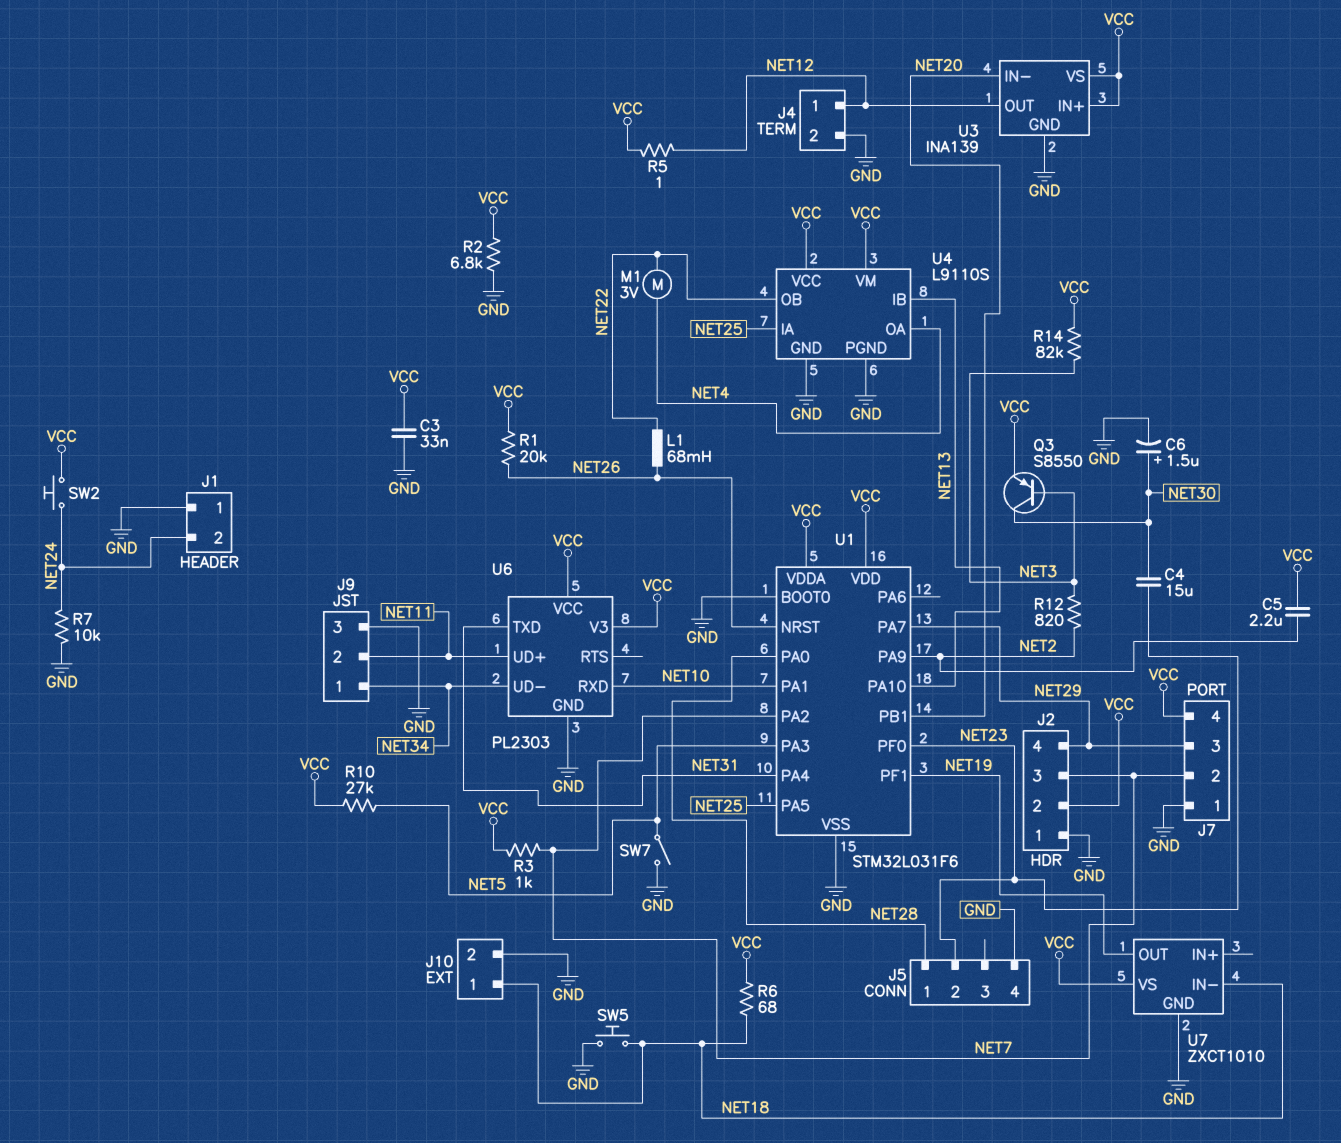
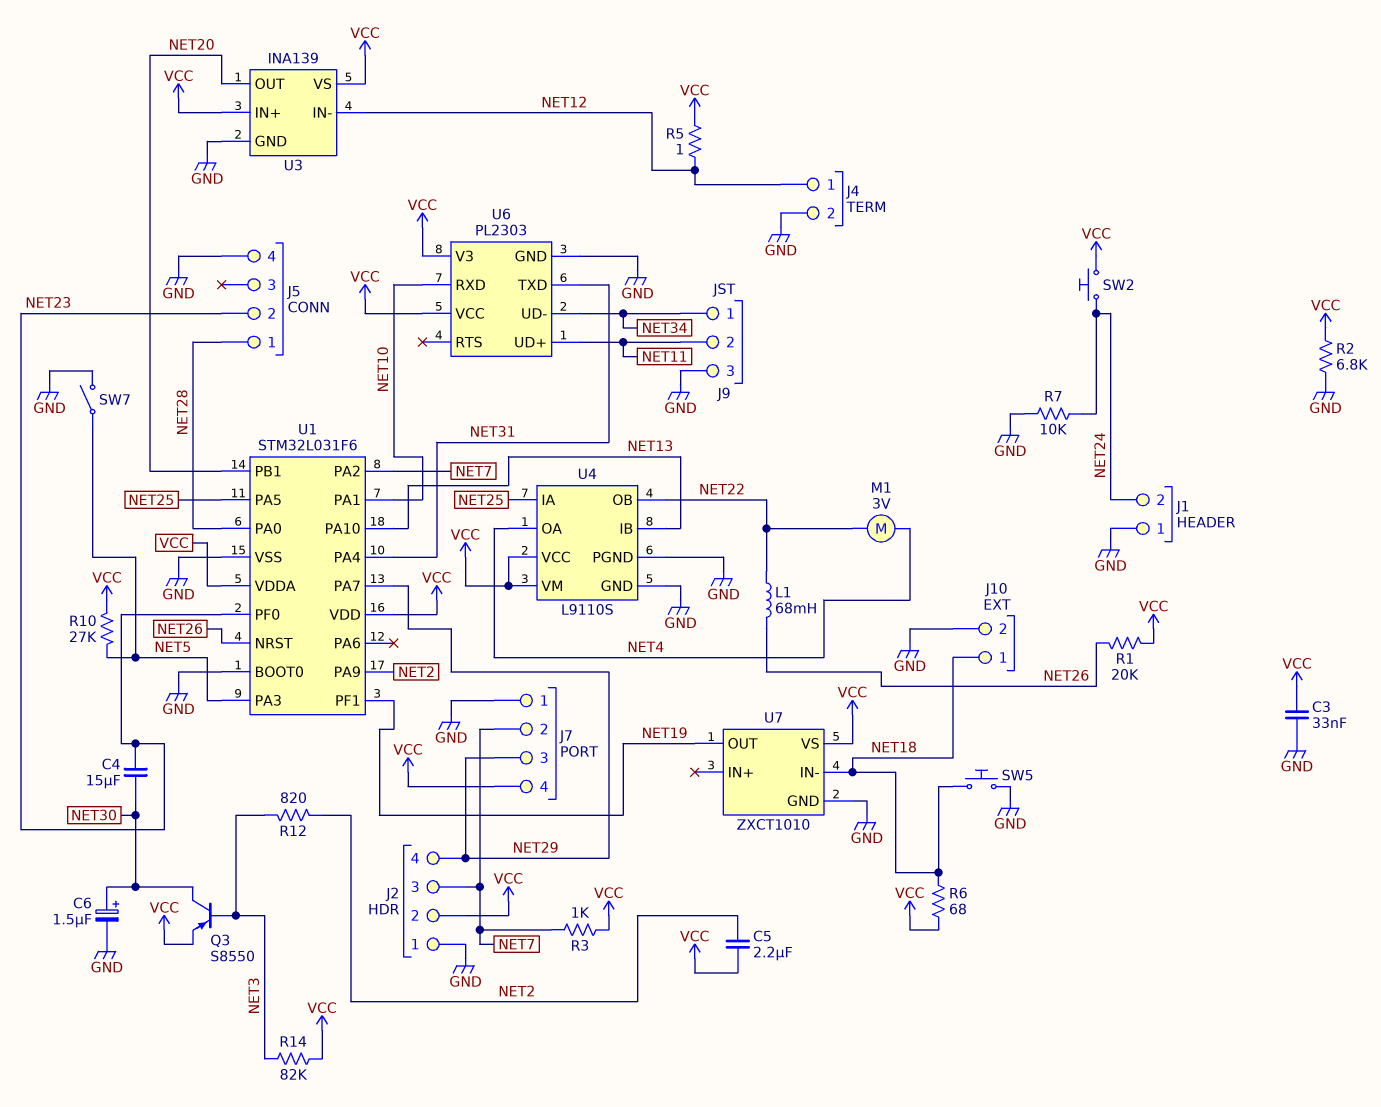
U3 pin IN-: NET20 -> NET12
U3 pin OUT: NET12 -> NET20

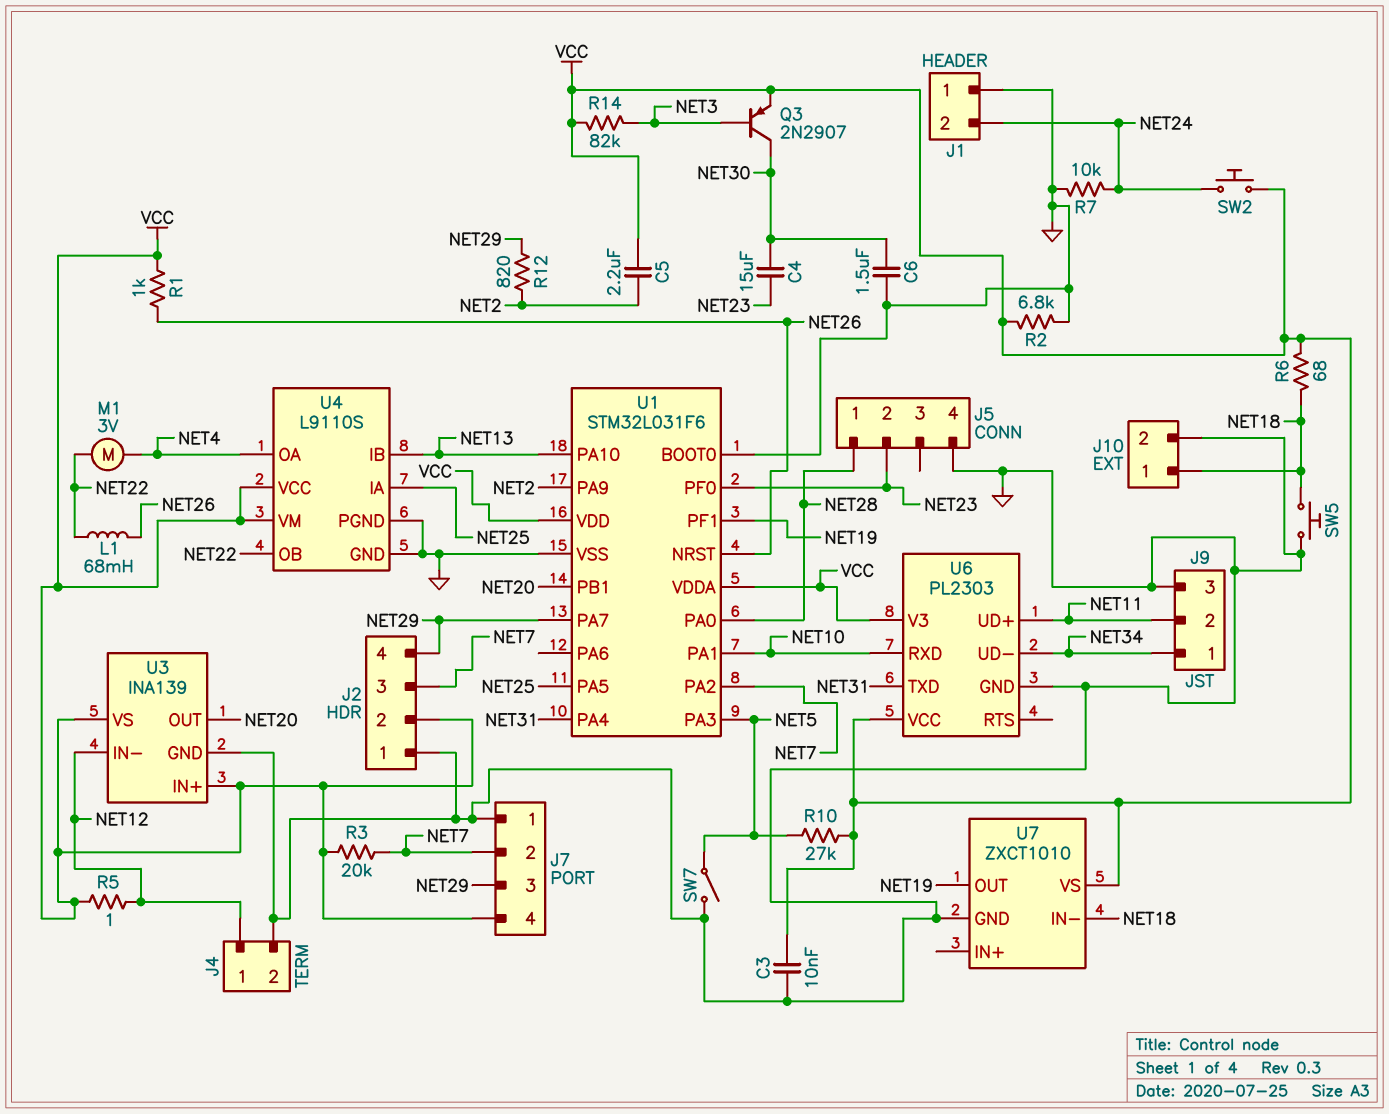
C3: 33nF (GND, VCC) -> 10nF (GND, VCC)
C6: 1.5uF (plus NET30, minus GND) -> 1.5uF (GND, NET30)
Q3: PNP S8550 (B NET3, C NET30, E VCC) -> PNP 2N2907 (B NET3, C NET30, E VCC)
R1: 20k (NET26, VCC) -> 1k (NET26, VCC)
R3: 1k (NET7, VCC) -> 20k (NET7, VCC)
R12: 820 (NET2, NET3) -> 820 (NET2, NET29)

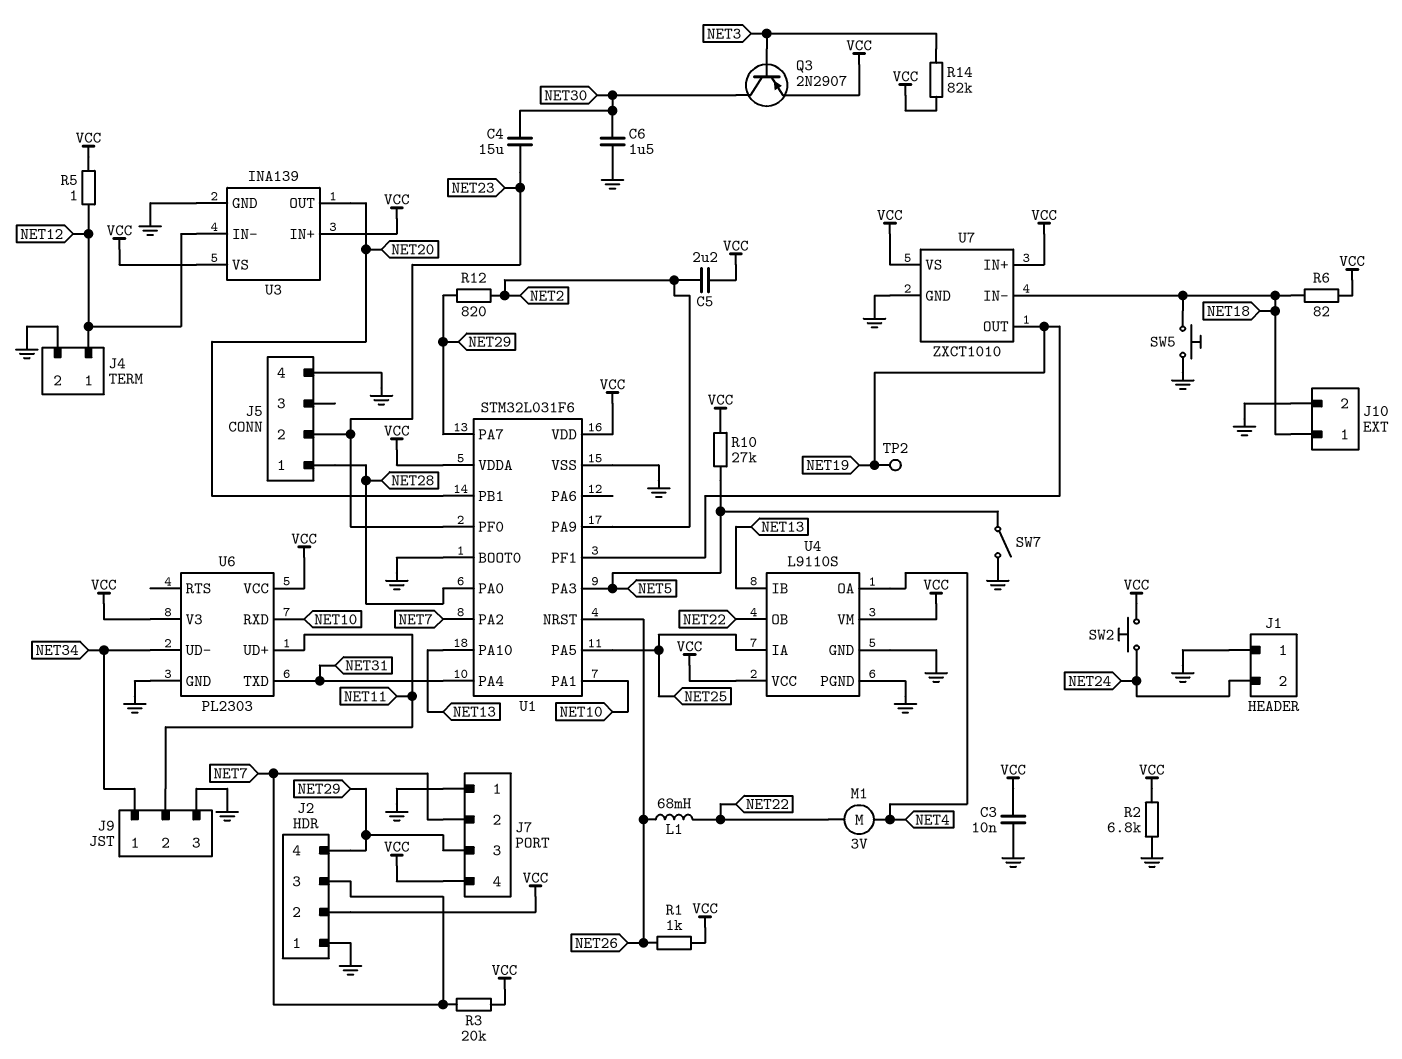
R6: 68 (NET18, VCC) -> 82 (NET18, VCC)
R7: 10k (GND, NET24) -> none
TP2: none -> test point (NET19)
U7 pin IN+: none -> VCC

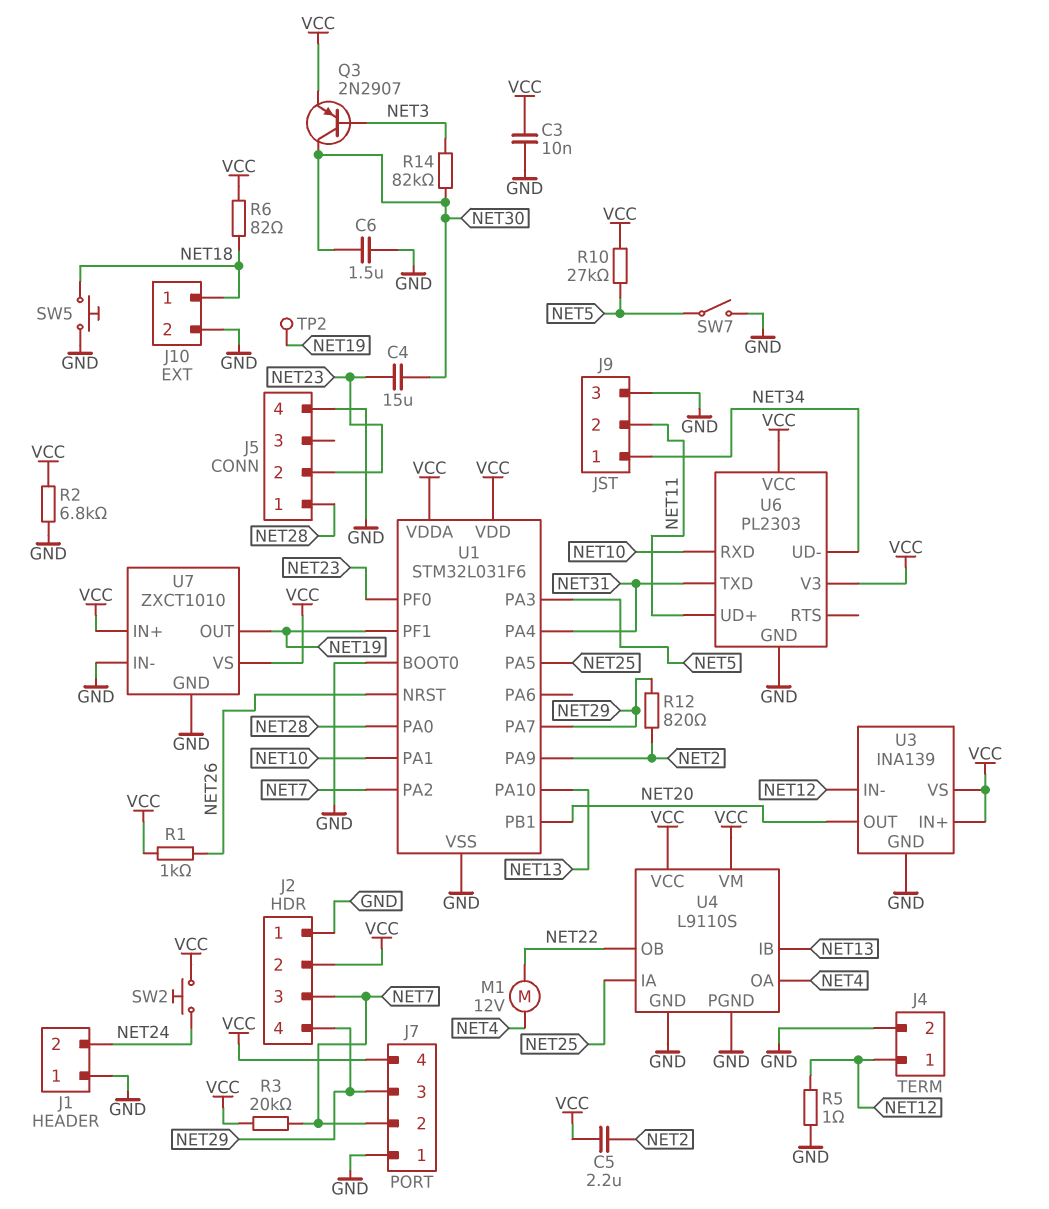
L1: 68mH (NET22, NET26) -> none
M1: motor 3V (NET4, NET22) -> motor 12V (NET4, NET22)
R5: 1 (NET12, VCC) -> 1 (GND, NET12)
R14: 82k (NET3, VCC) -> 82k (NET3, NET30)
U7 pin IN-: NET18 -> GND

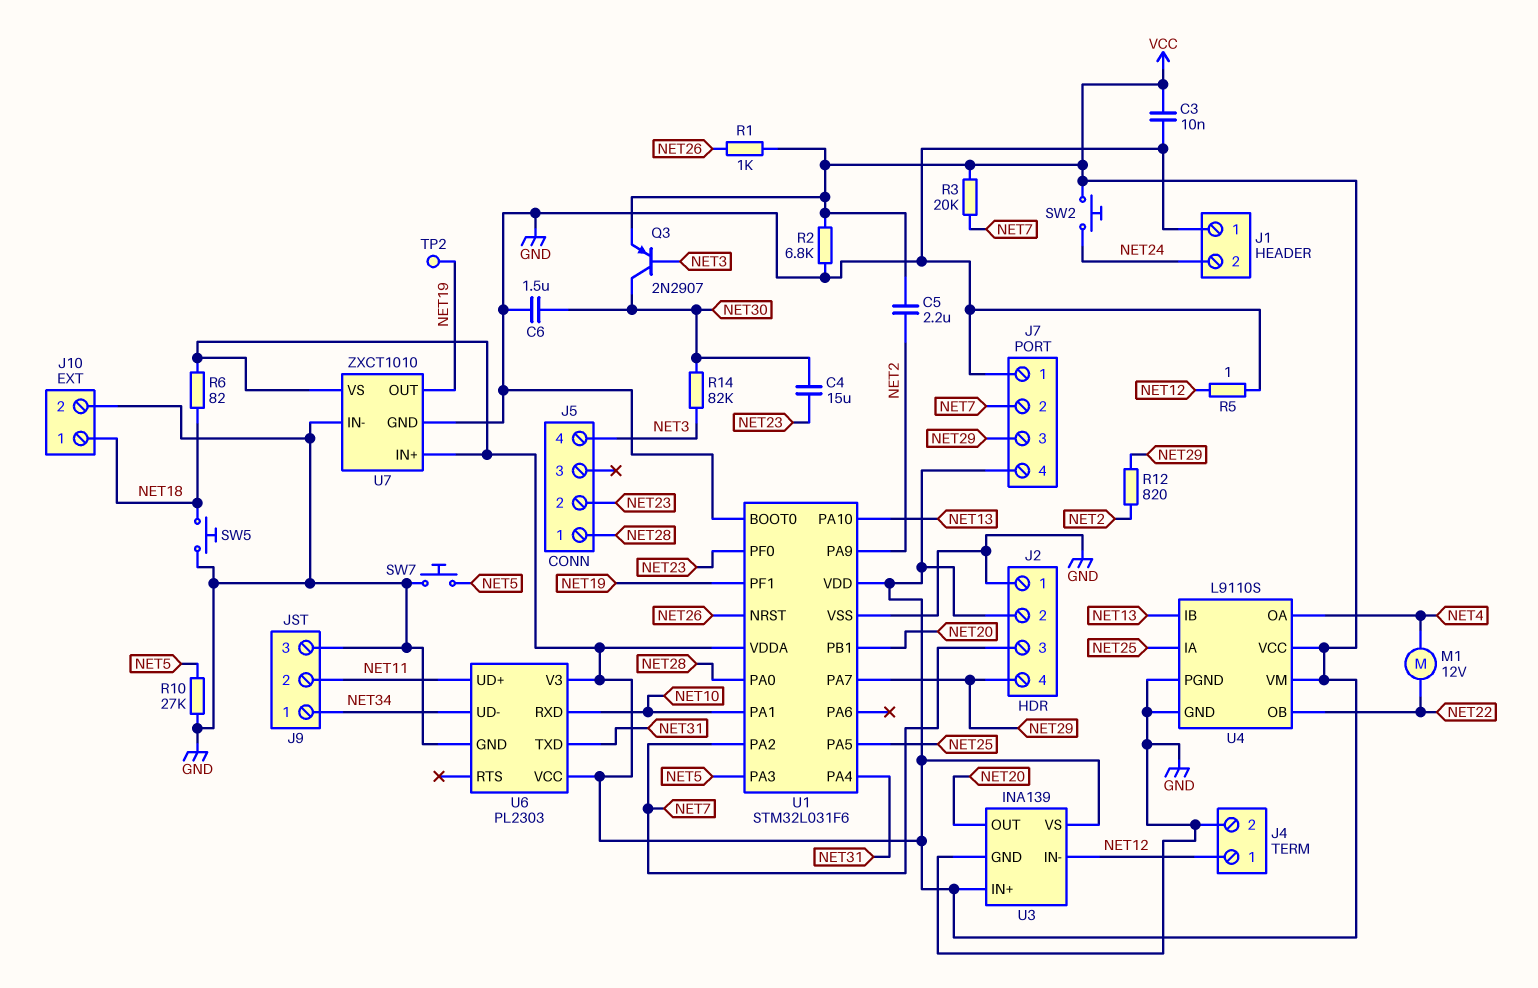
J5 pin 4: GND -> NET3
R10: 27k (NET5, VCC) -> 27k (GND, NET5)
SW7: switch (GND, NET5) -> button (GND, NET5)

